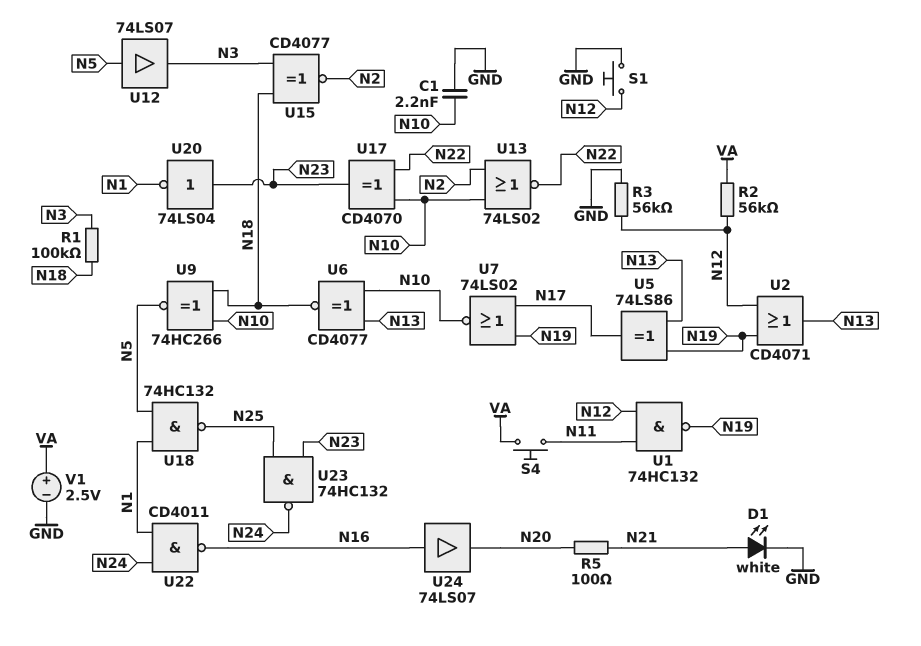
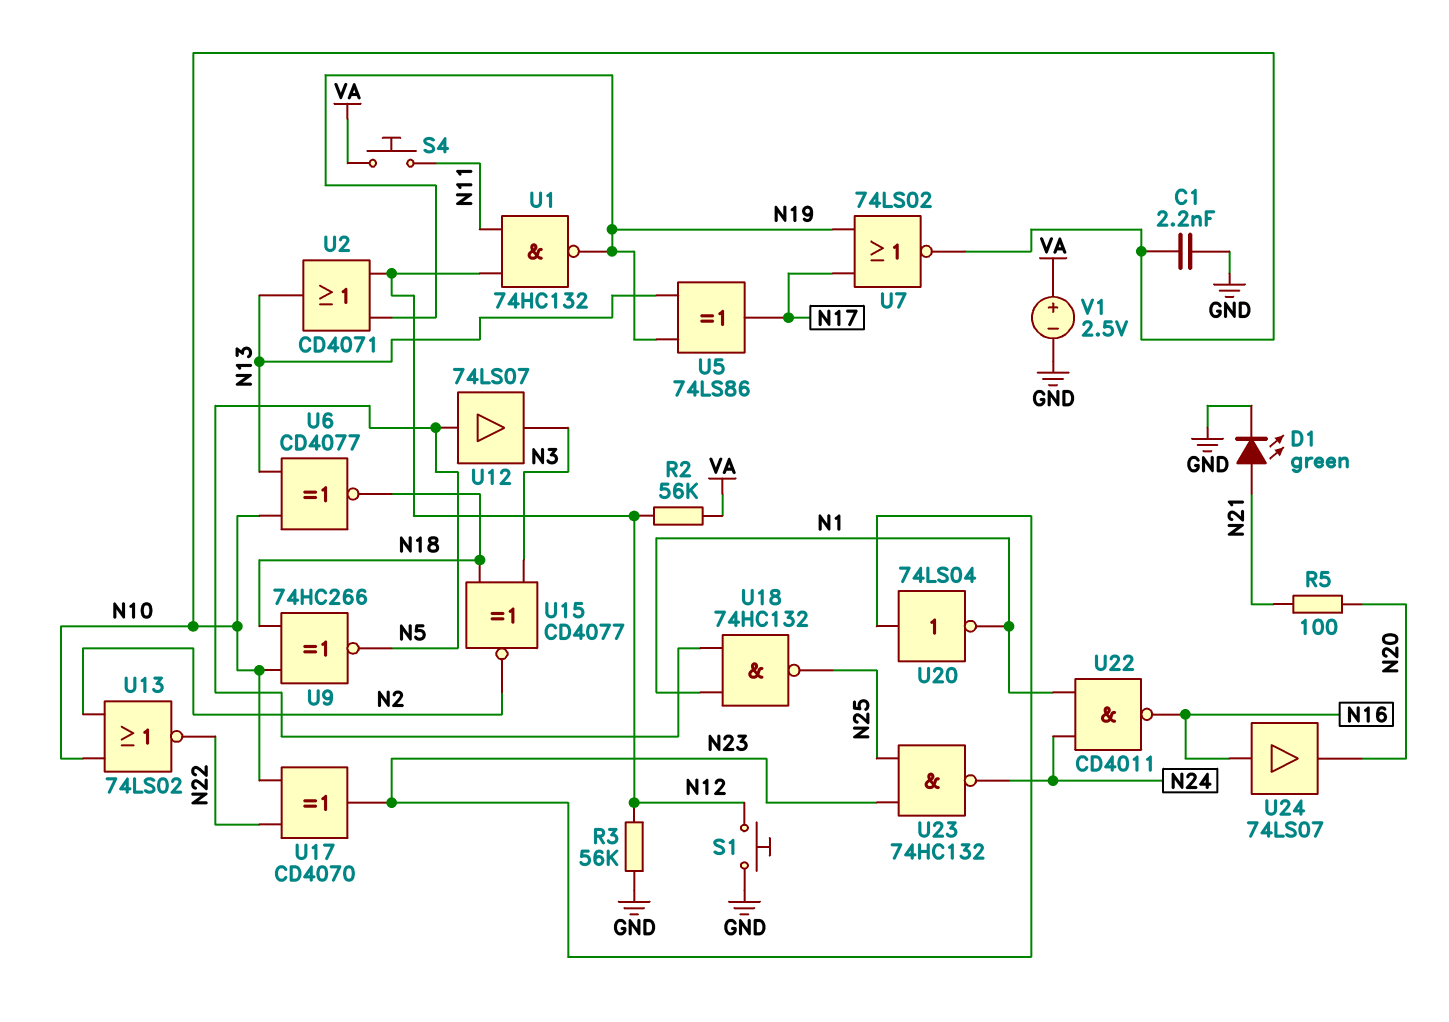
D1: LED white (A N21, K GND) -> LED green (A N21, K GND)
R1: 100k (N3, N18) -> none

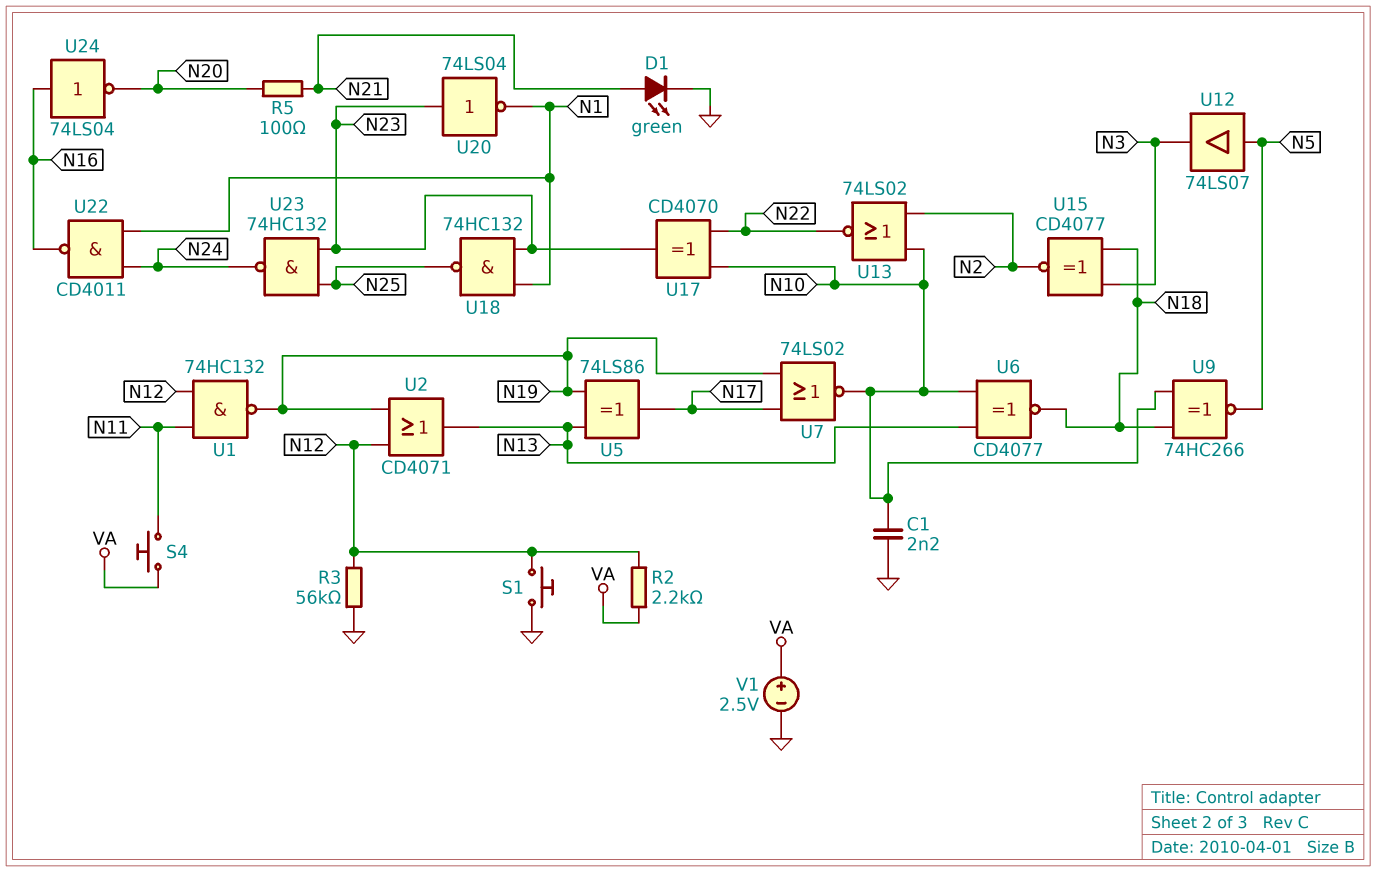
R2: 56k (N12, VA) -> 2.2k (N12, VA)
U18: NAND 74HC132 (in N1, in N5, out N25) -> NAND 74HC132 (in N1, in N23, out N25)
U24: buffer 74LS07 (in N16, out N20) -> NOT 74LS04 (in N16, out N20)

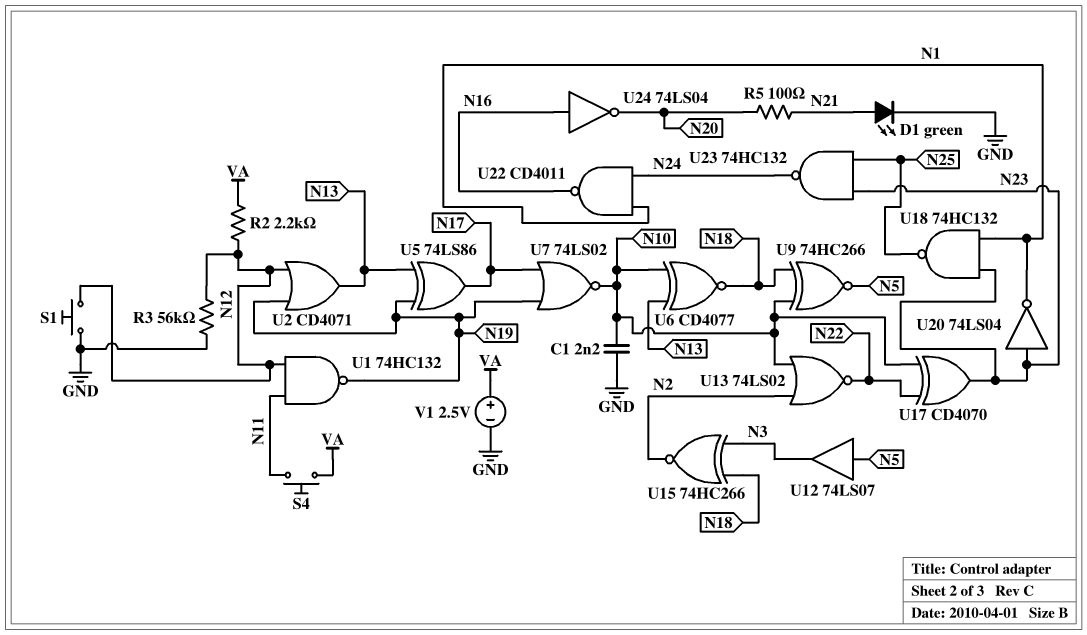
U15: XNOR CD4077 (in N3, in N18, out N2) -> XNOR 74HC266 (in N3, in N18, out N2)

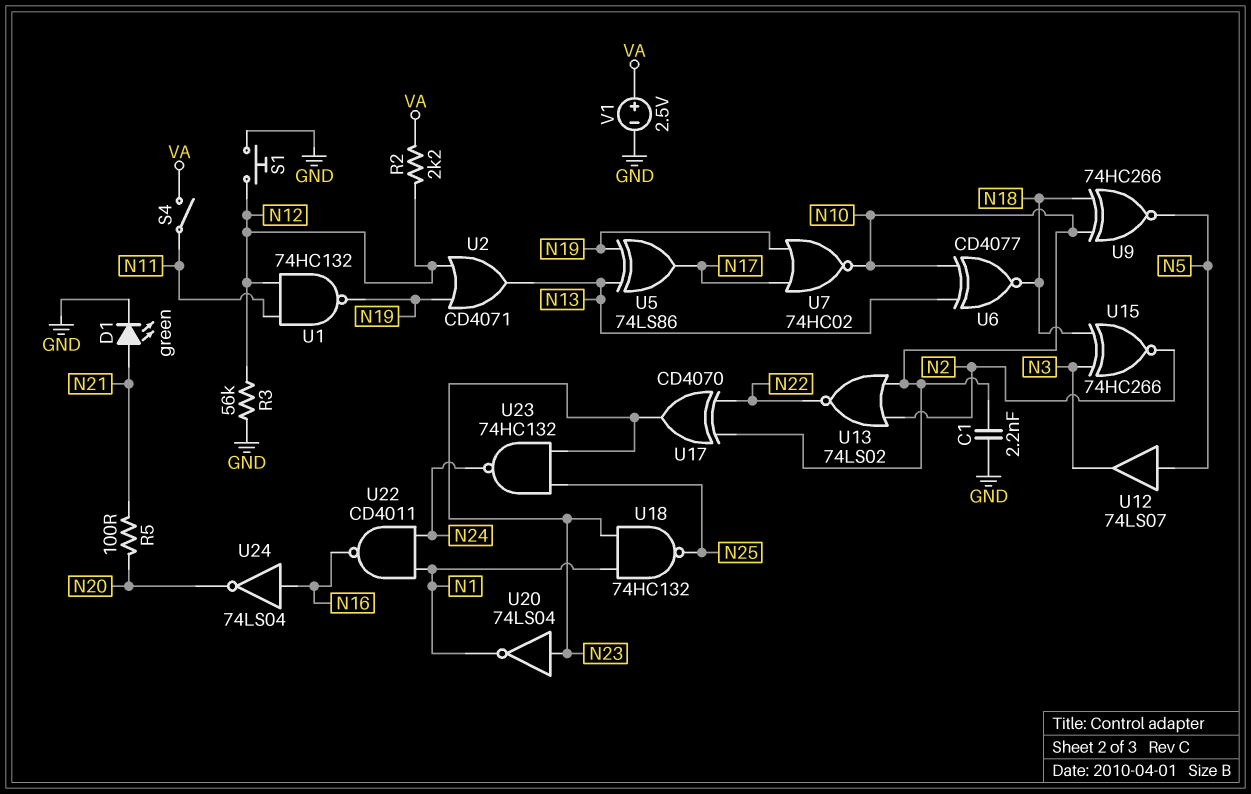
S4: button (N11, VA) -> switch (N11, VA)
U7: NOR 74LS02 (in N17, in N19, out N10) -> NOR 74HC02 (in N17, in N19, out N10)

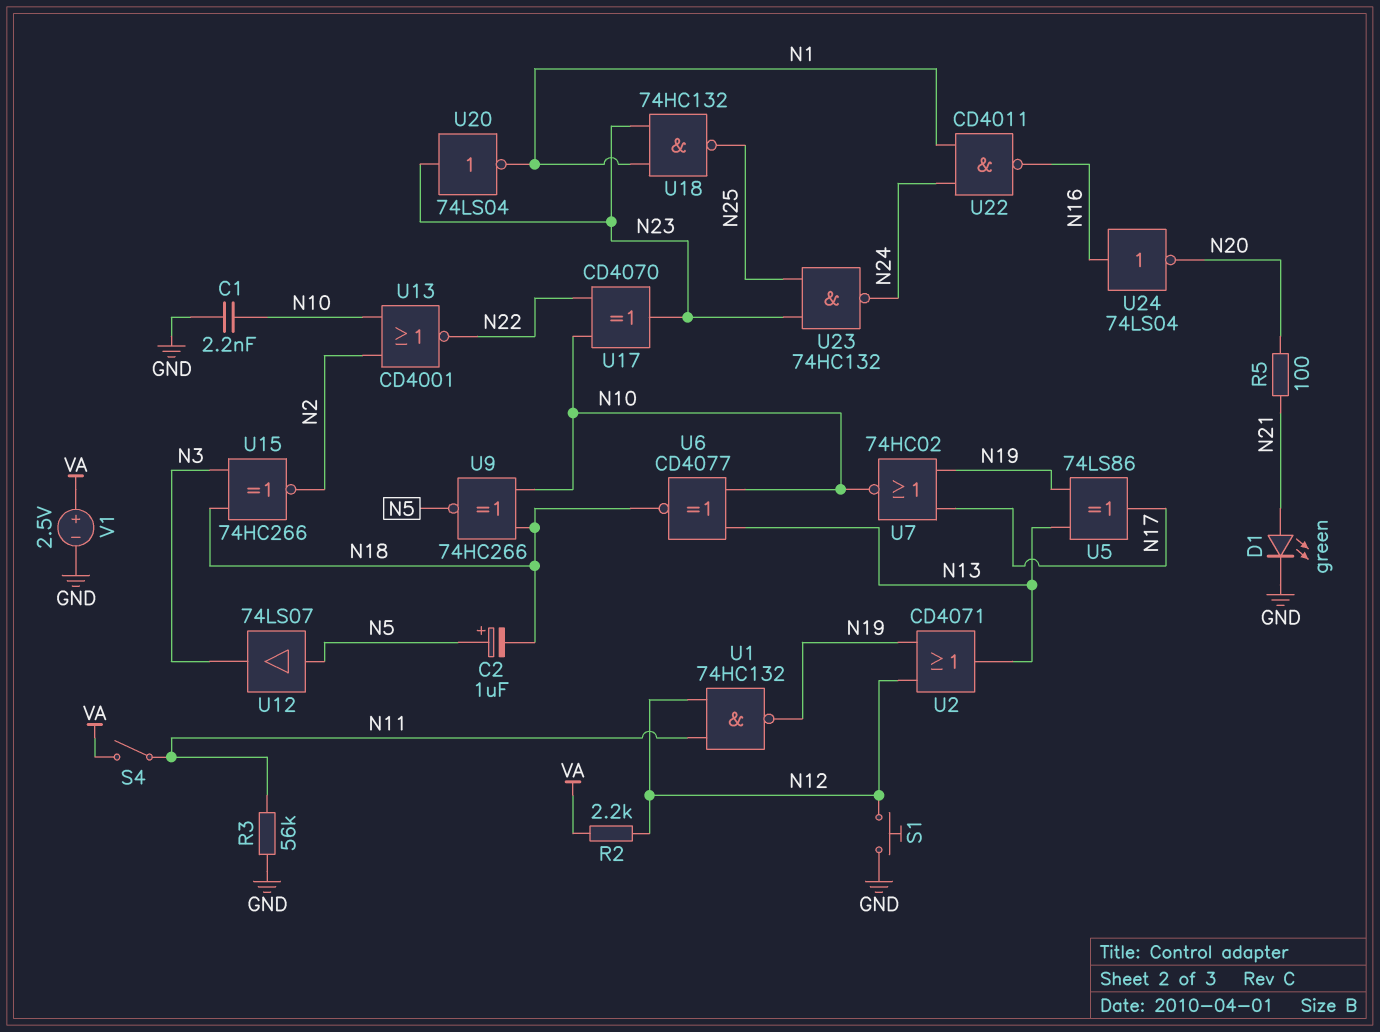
C2: none -> 1uF (plus N5, minus N18)
R3: 56k (GND, N12) -> 56k (GND, N11)
U13: NOR 74LS02 (in N2, in N10, out N22) -> NOR CD4001 (in N2, in N10, out N22)

